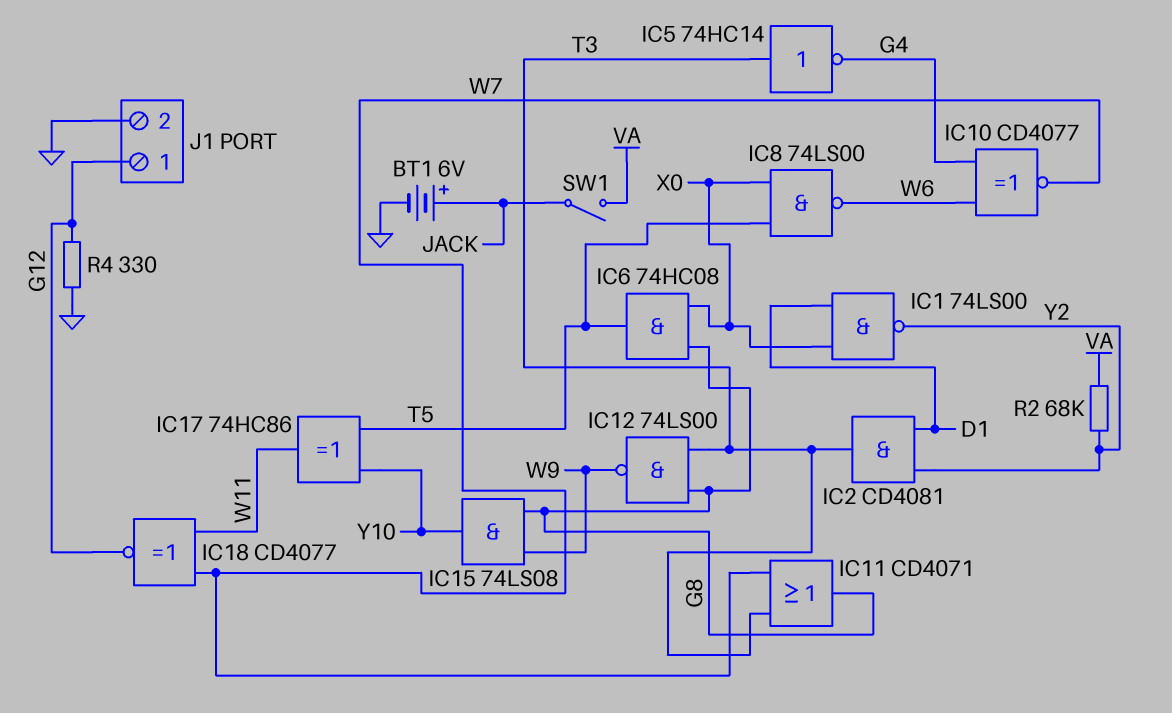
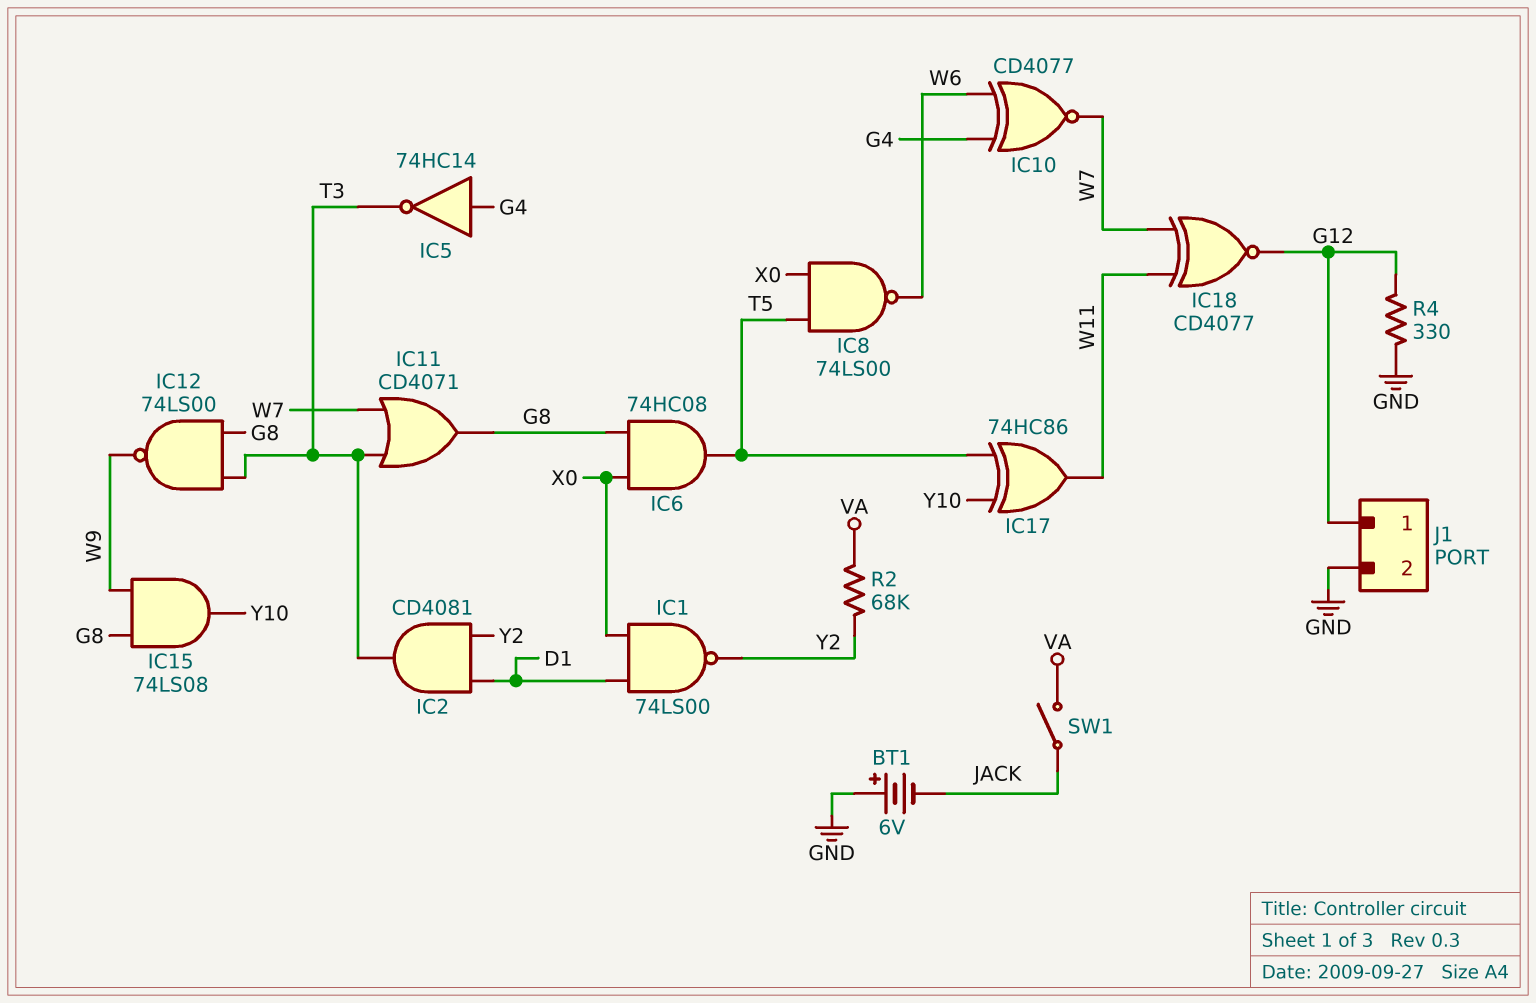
BT1: 6V (plus JACK, minus GND) -> 6V (plus GND, minus JACK)
IC5: NOT 74HC14 (in T3, out G4) -> NOT 74HC14 (in G4, out T3)

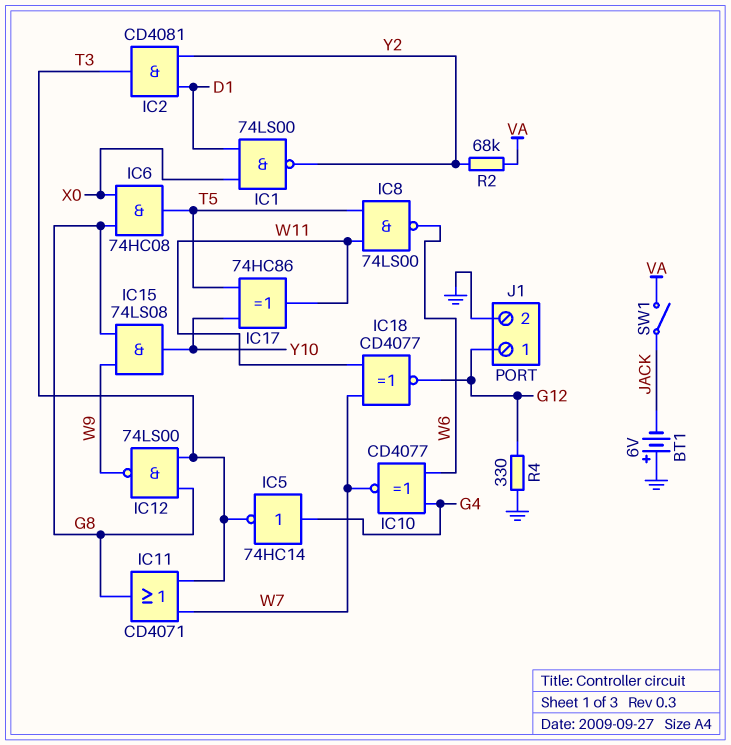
IC8: NAND 74LS00 (in T5, in X0, out W6) -> NAND 74LS00 (in T5, in W11, out W6)

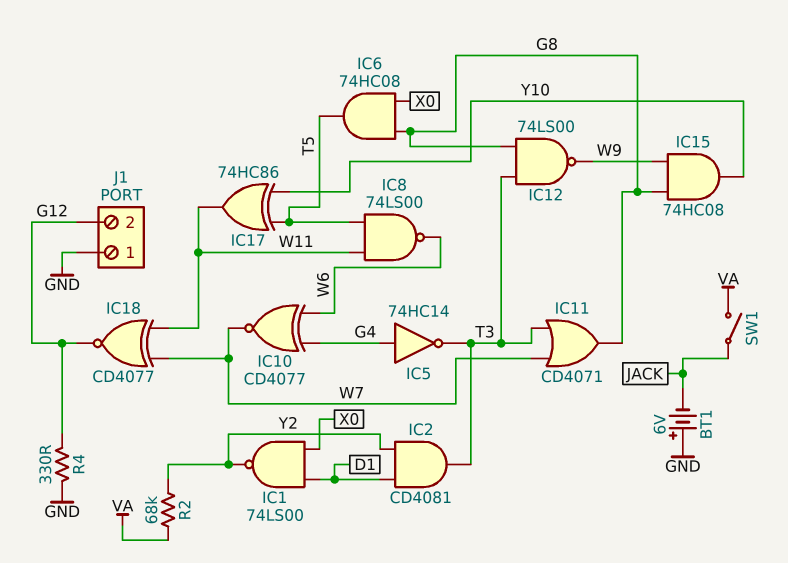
IC15: AND 74LS08 (in G8, in W9, out Y10) -> AND 74HC08 (in G8, in W9, out Y10)
J1 pin 1: G12 -> GND
J1 pin 2: GND -> G12

